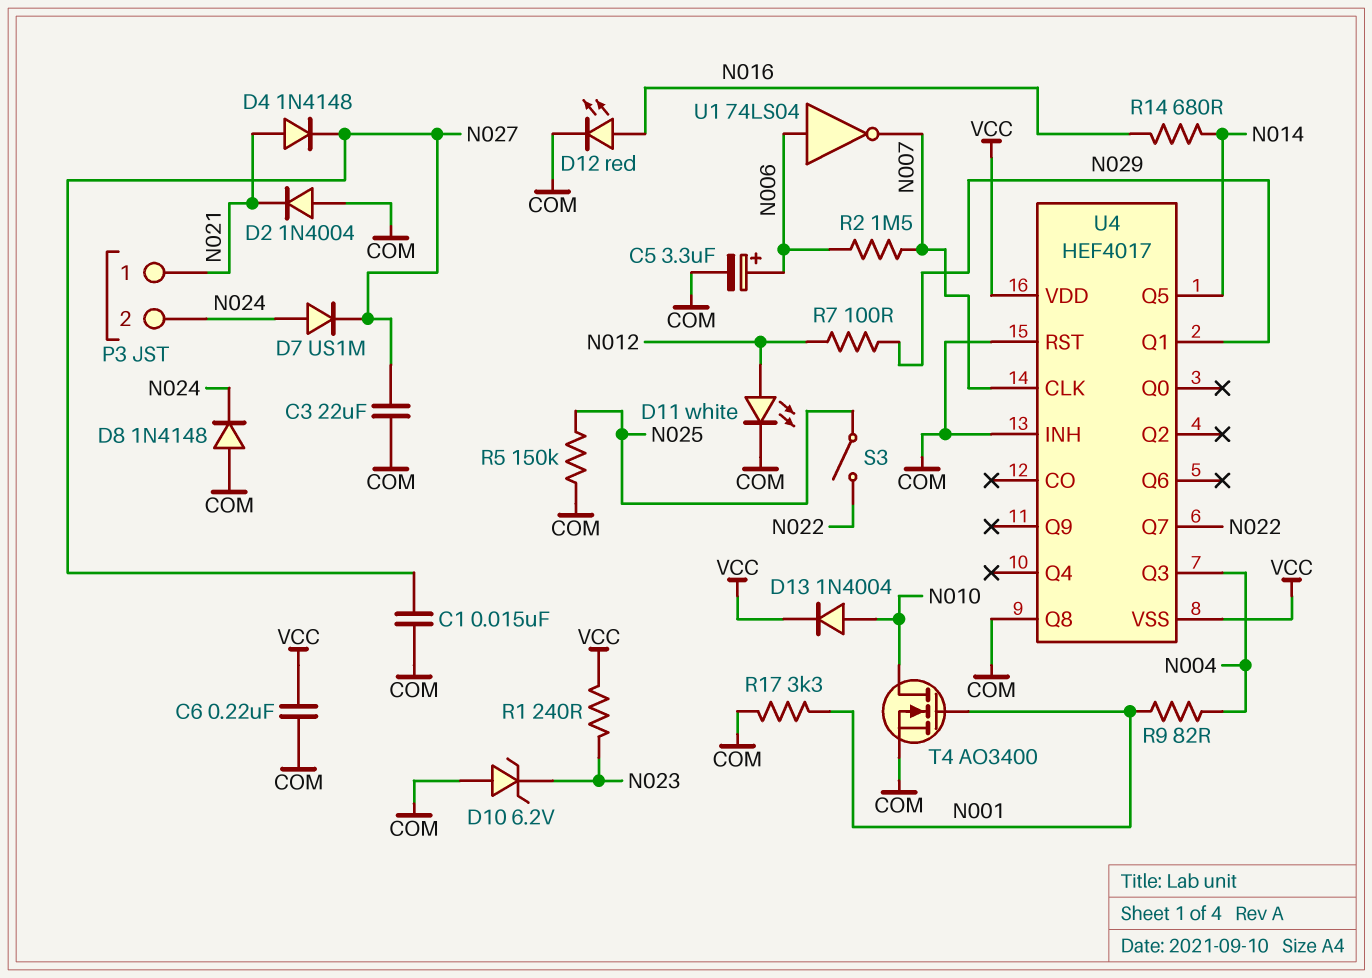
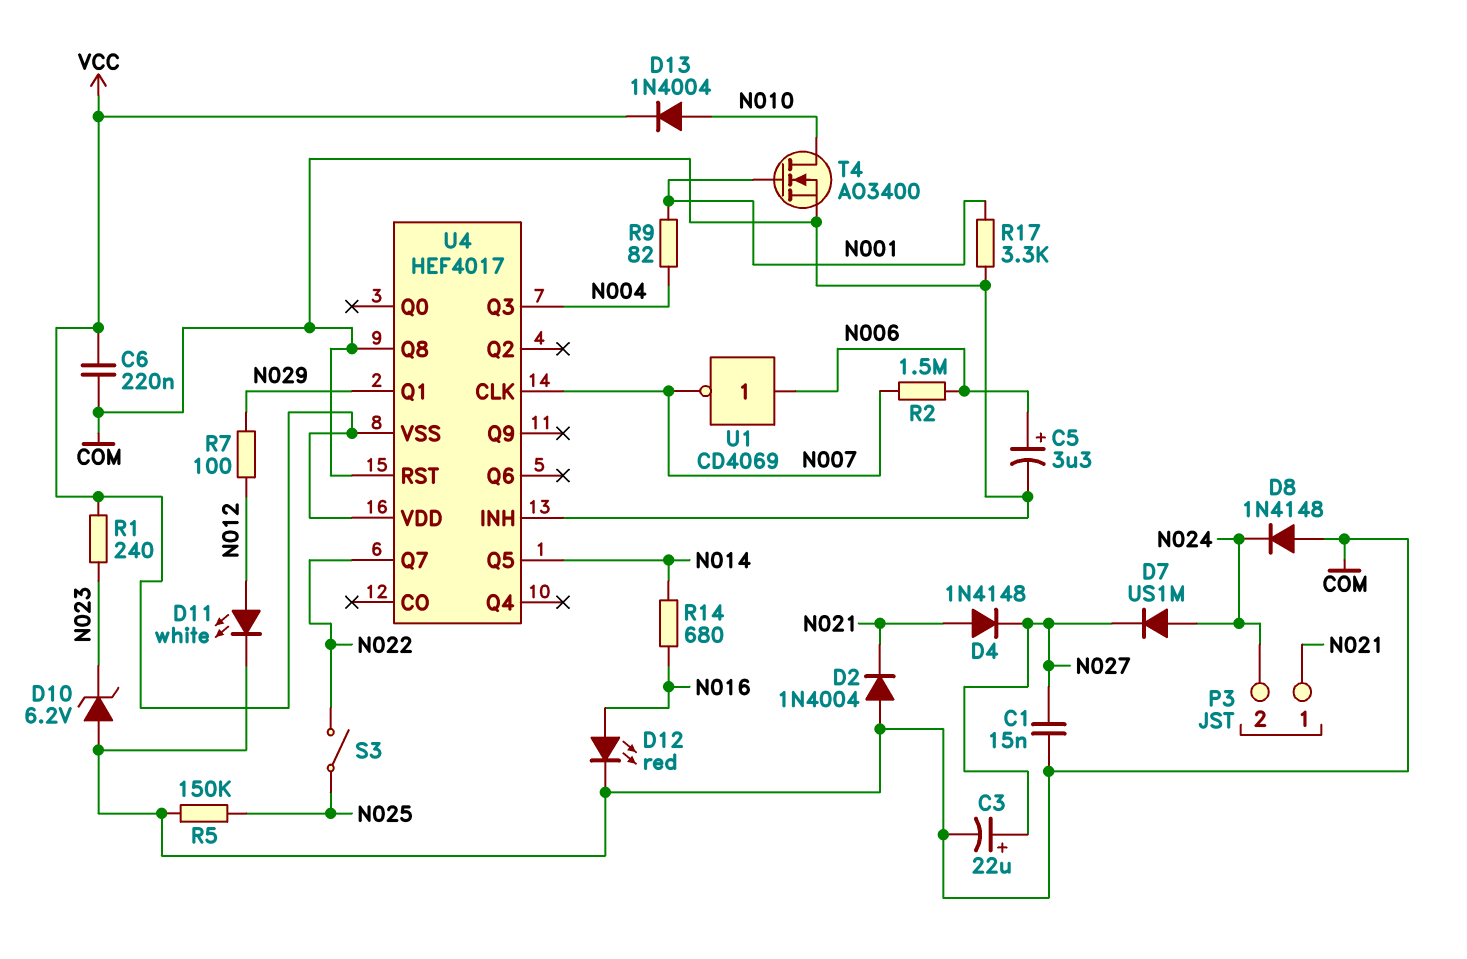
C3: 22uF (COM, N027) -> 22uF (plus N027, minus COM)
U1: NOT 74LS04 (in N006, out N007) -> NOT CD4069 (in N006, out N007)

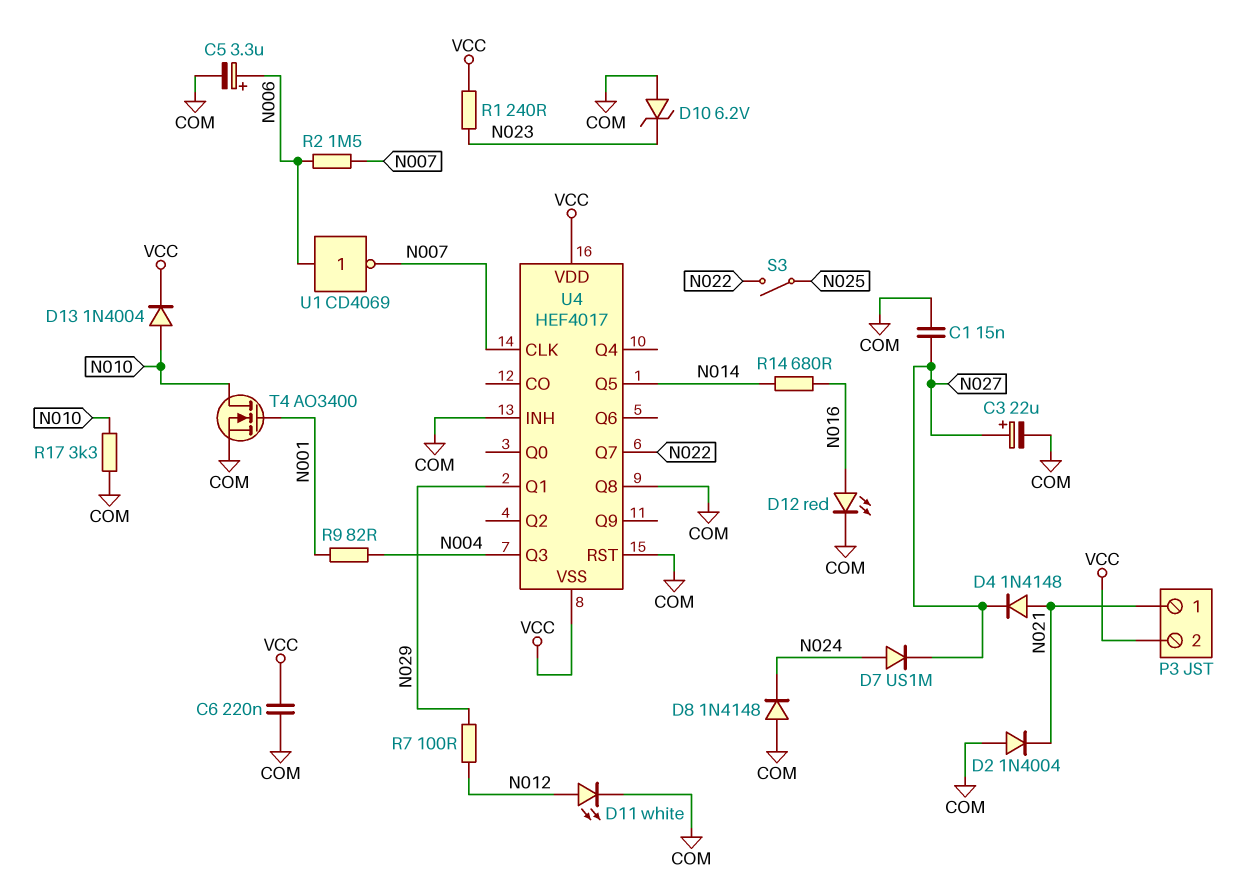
P3 pin 2: N024 -> VCC
R5: 150k (COM, N025) -> none
R17: 3.3k (COM, N001) -> 3.3k (COM, N010)

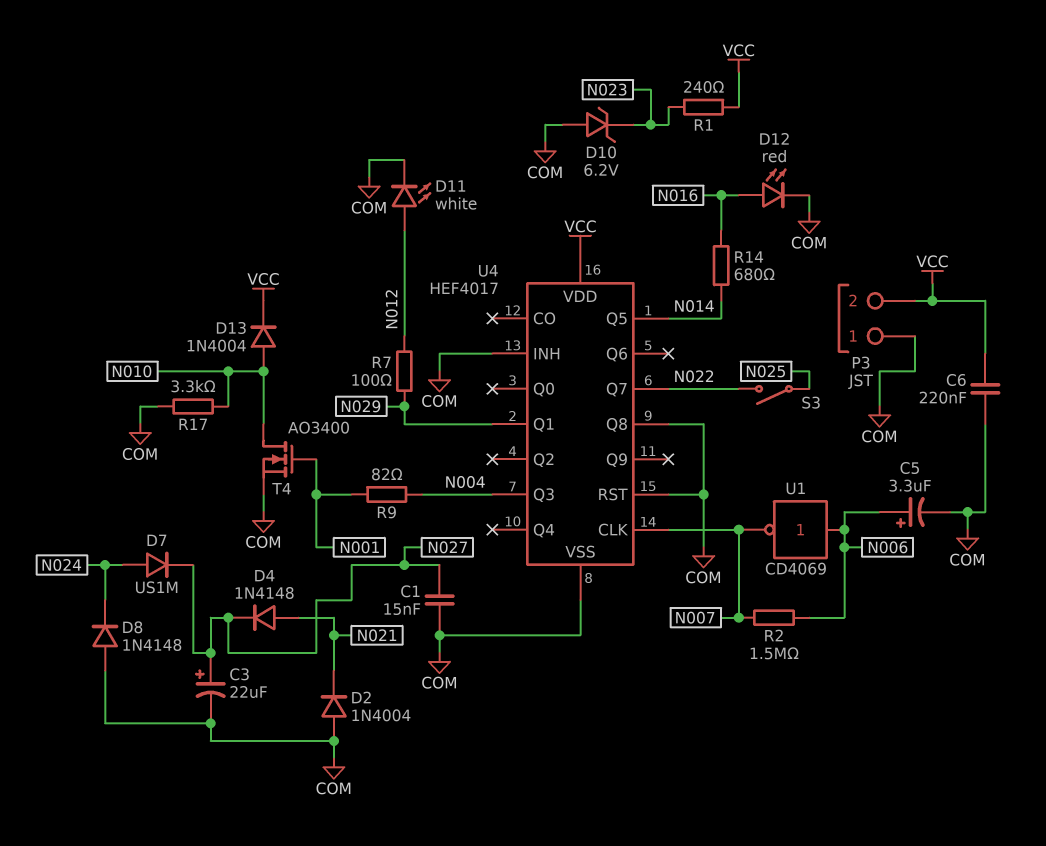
P3 pin 1: N021 -> COM
U4 pin VSS: VCC -> COM

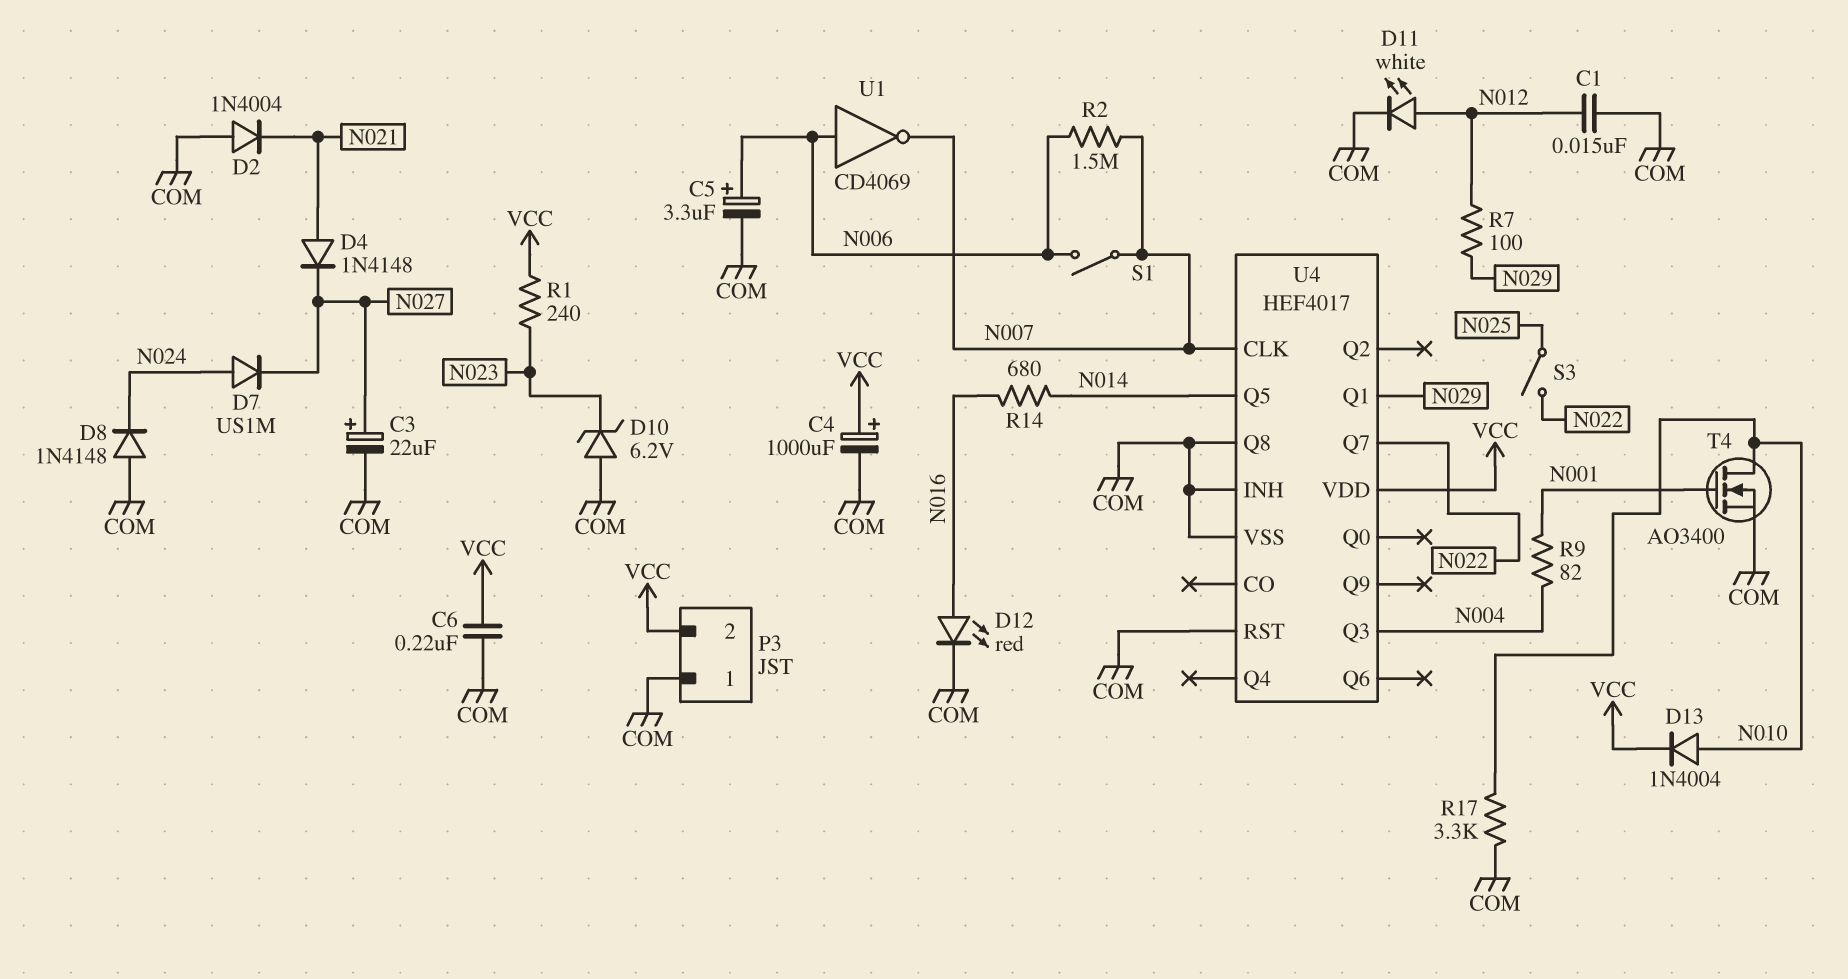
C1: 15nF (COM, N027) -> 15nF (COM, N012)
C4: none -> 1000uF (plus VCC, minus COM)
S1: none -> switch (N006, N007)

